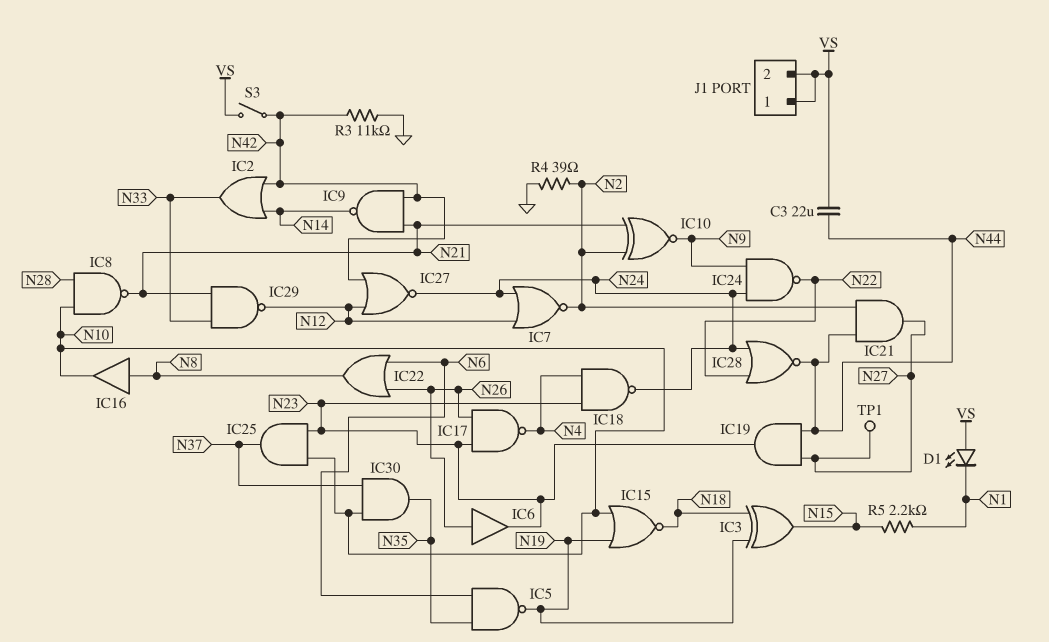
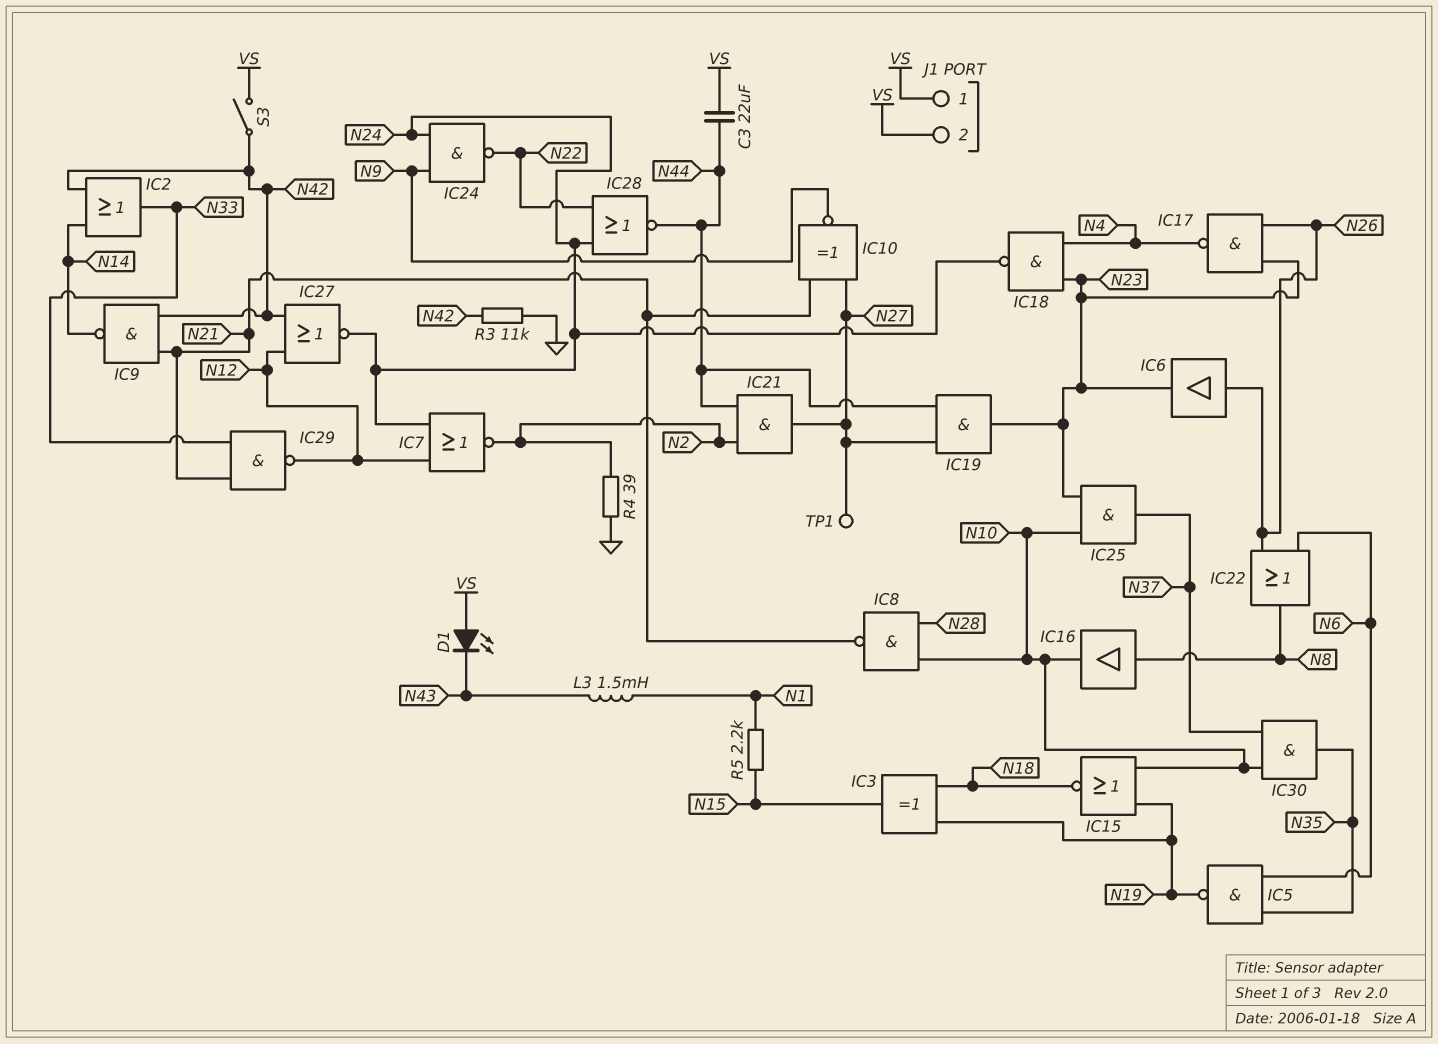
D1: LED (A VS, K N1) -> LED (A VS, K N43)
IC10: XNOR (in N2, in N21, out N9) -> XNOR (in N21, in N27, out N9)
L3: none -> 1.5mH (N1, N43)

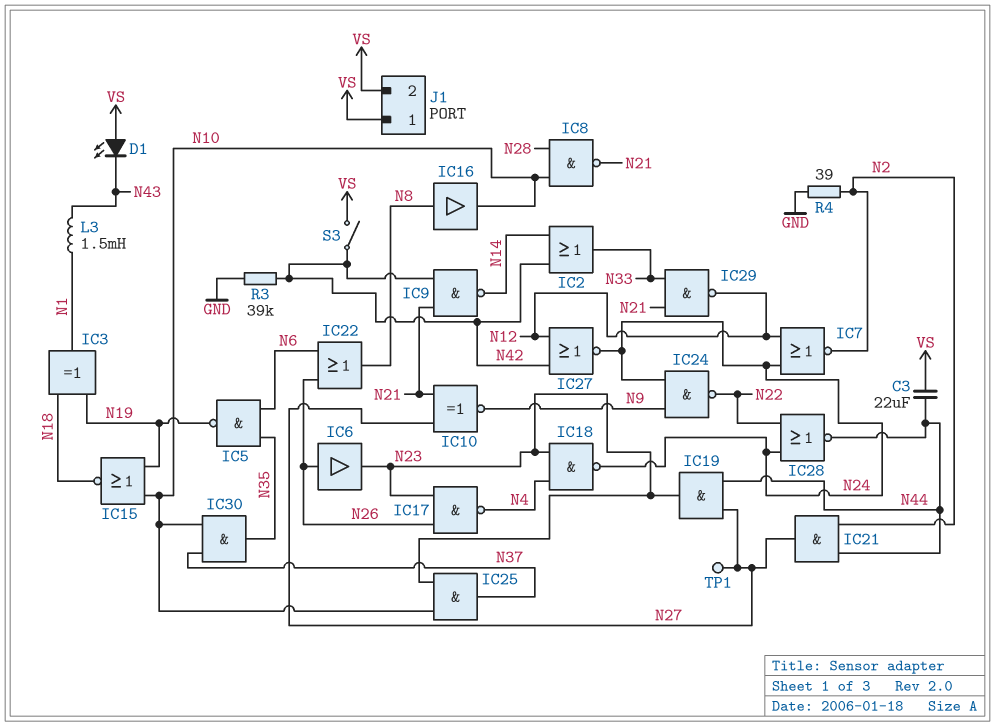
IC3: XOR (in N18, in N19, out N15) -> XOR (in N18, in N19, out N1)
R3: 11k (GND, N42) -> 39k (GND, N42)
R5: 2.2k (N1, N15) -> none

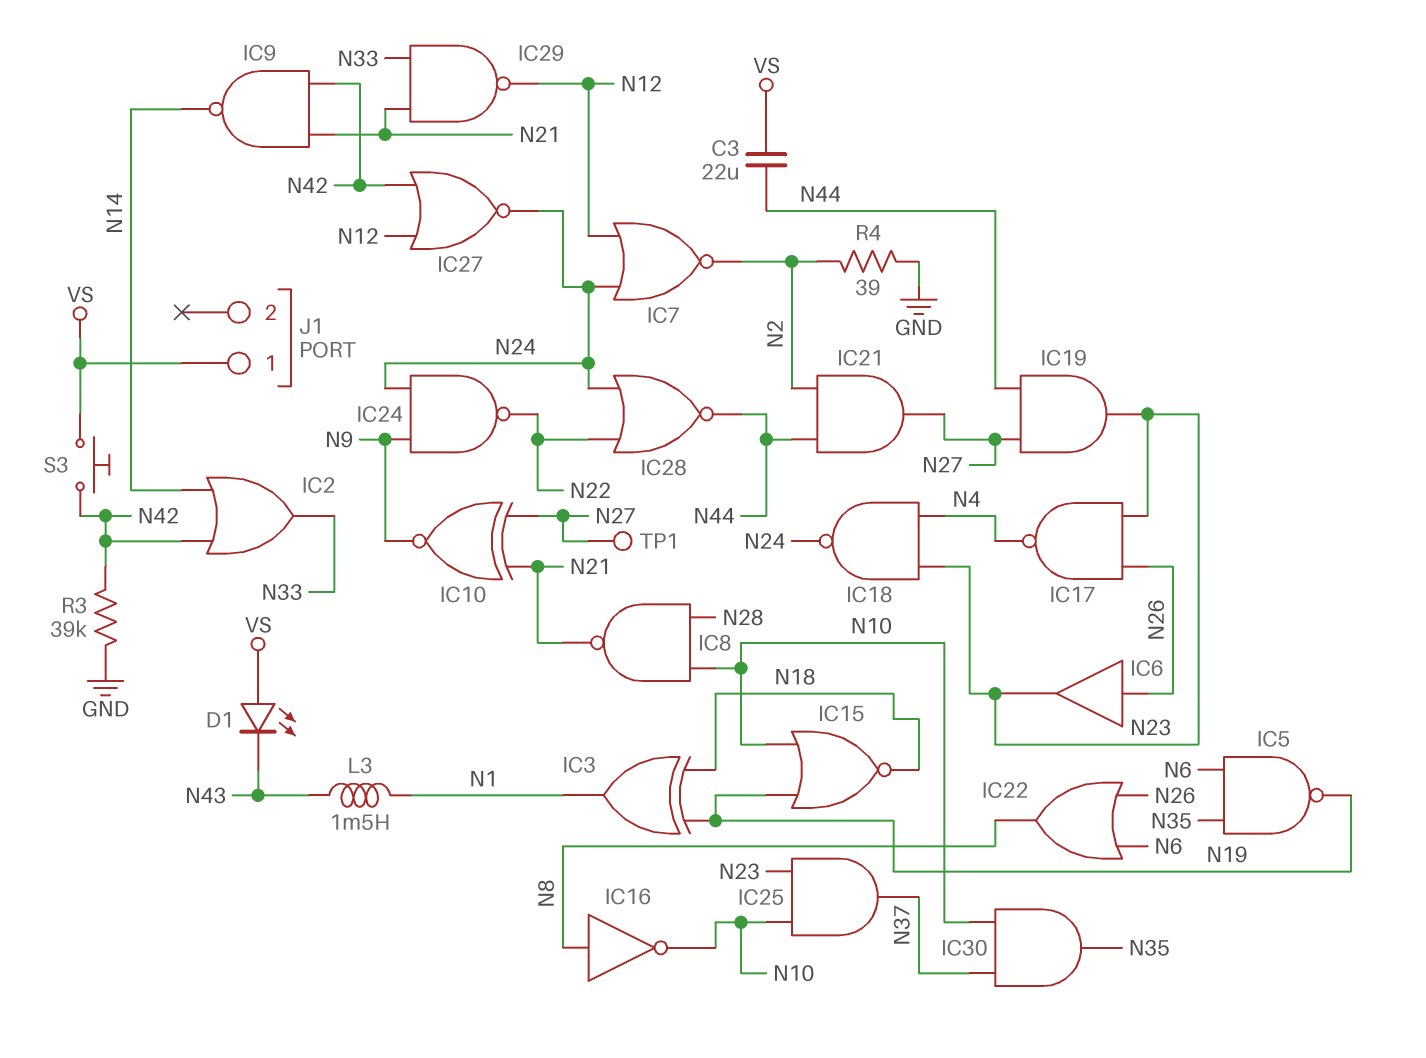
IC16: buffer (in N8, out N10) -> NOT (in N8, out N10)
J1 pin 2: VS -> none
S3: switch (N42, VS) -> button (N42, VS)

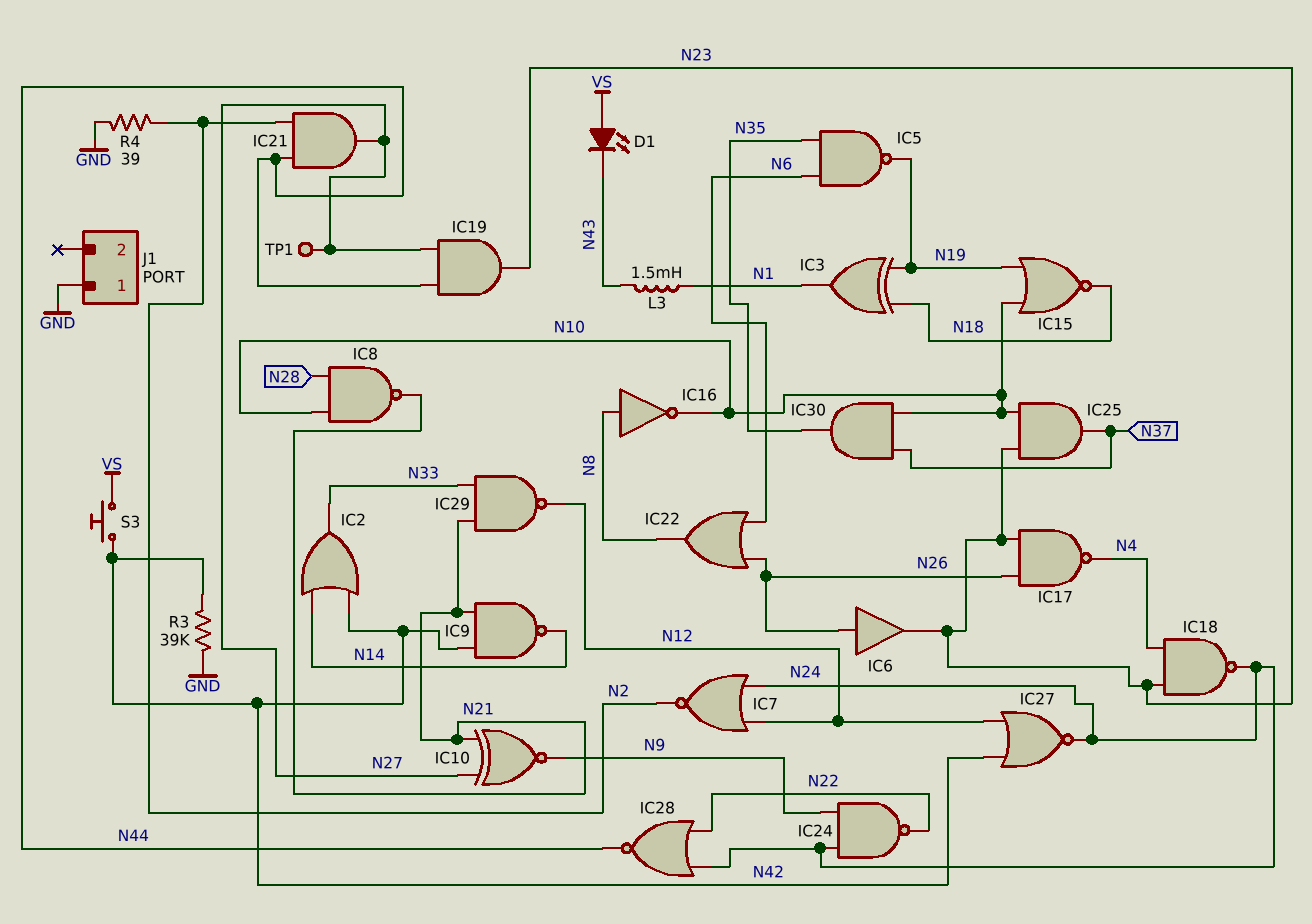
C3: 22uF (N44, VS) -> none
J1 pin 1: VS -> GND

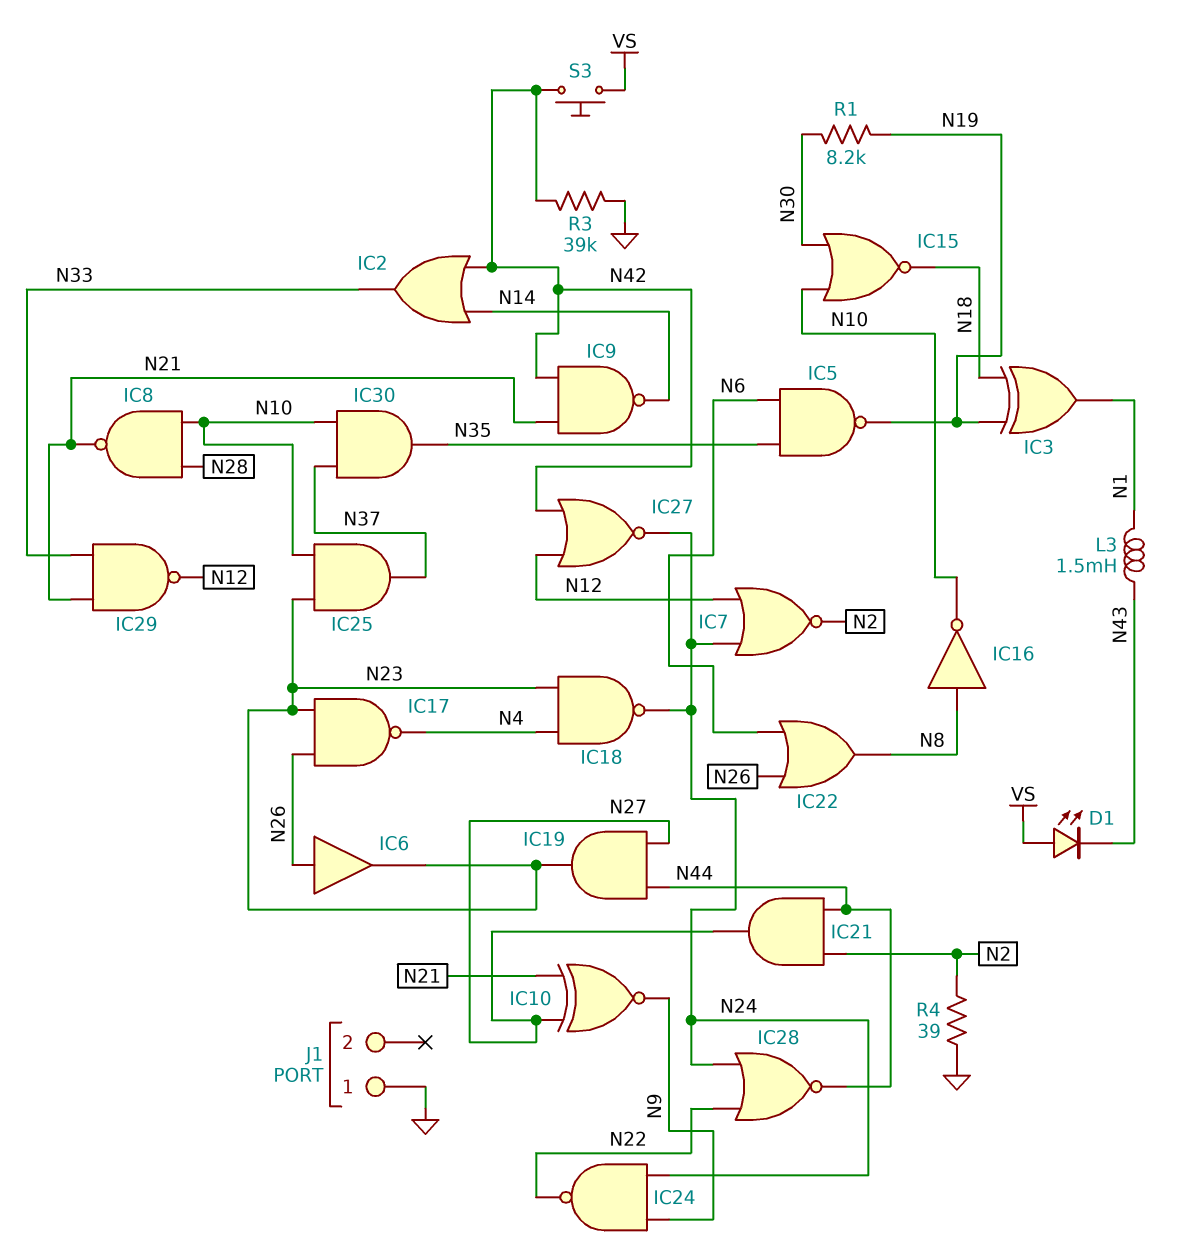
IC15: NOR (in N10, in N19, out N18) -> NOR (in N10, in N30, out N18)
R1: none -> 8.2k (N19, N30)
TP1: test point (N27) -> none

